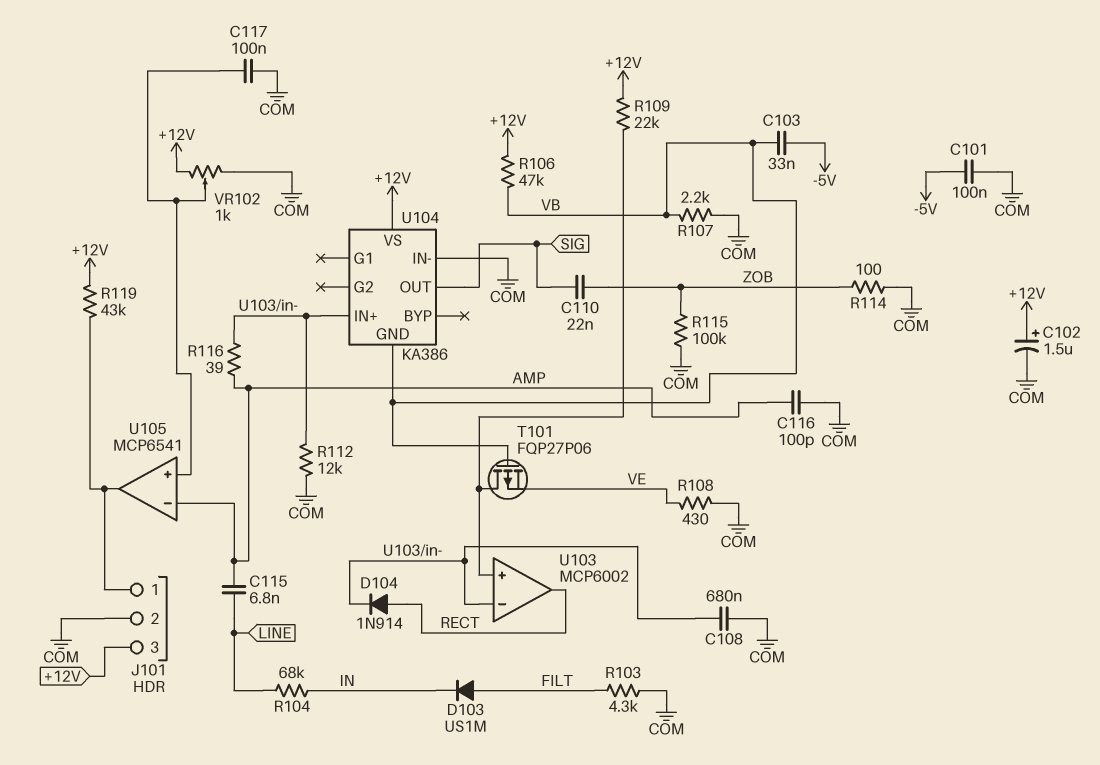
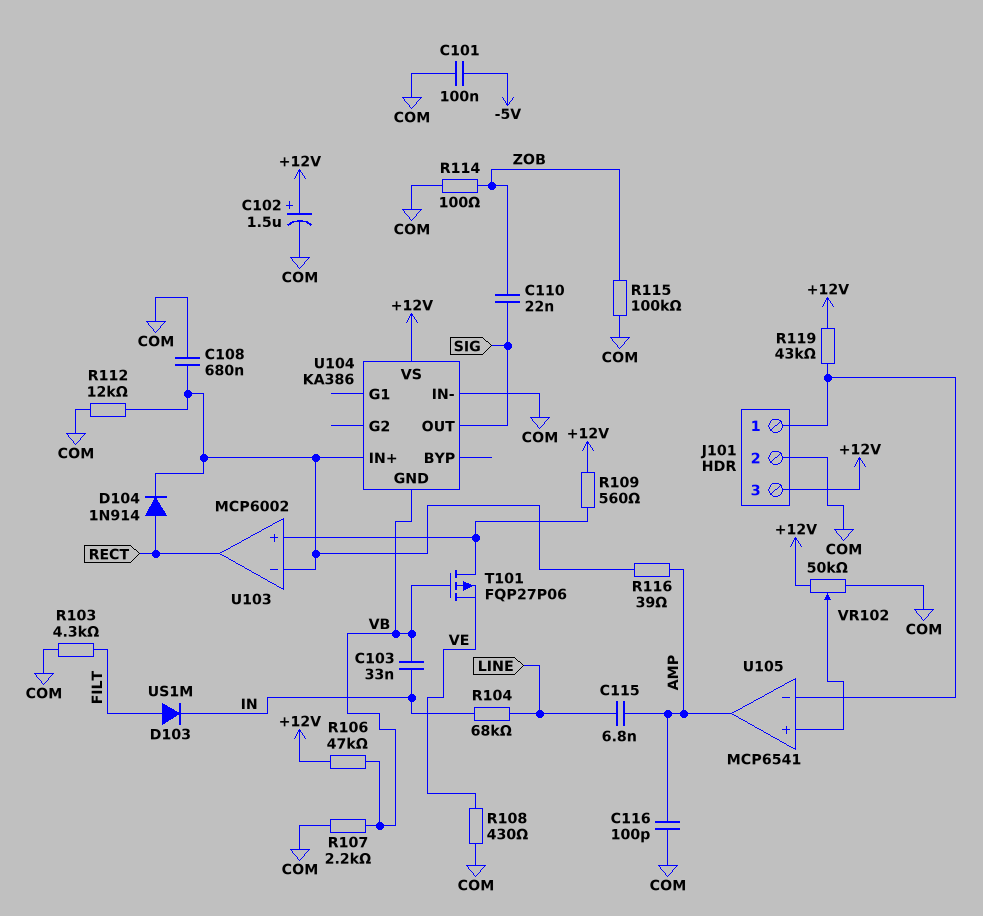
C103: 33nF (-5V, VB) -> 33nF (IN, VB)
C117: 100nF (COM, U105/in+) -> none
R109: 22k (+12V, U103/in+) -> 560 (+12V, U103/in+)
U105 pin in-: AMP -> J101/1
U105 pin out: J101/1 -> AMP
VR102: 1k (+12V, COM, wiper U105/in+) -> 50k (+12V, COM, wiper U105/in+)

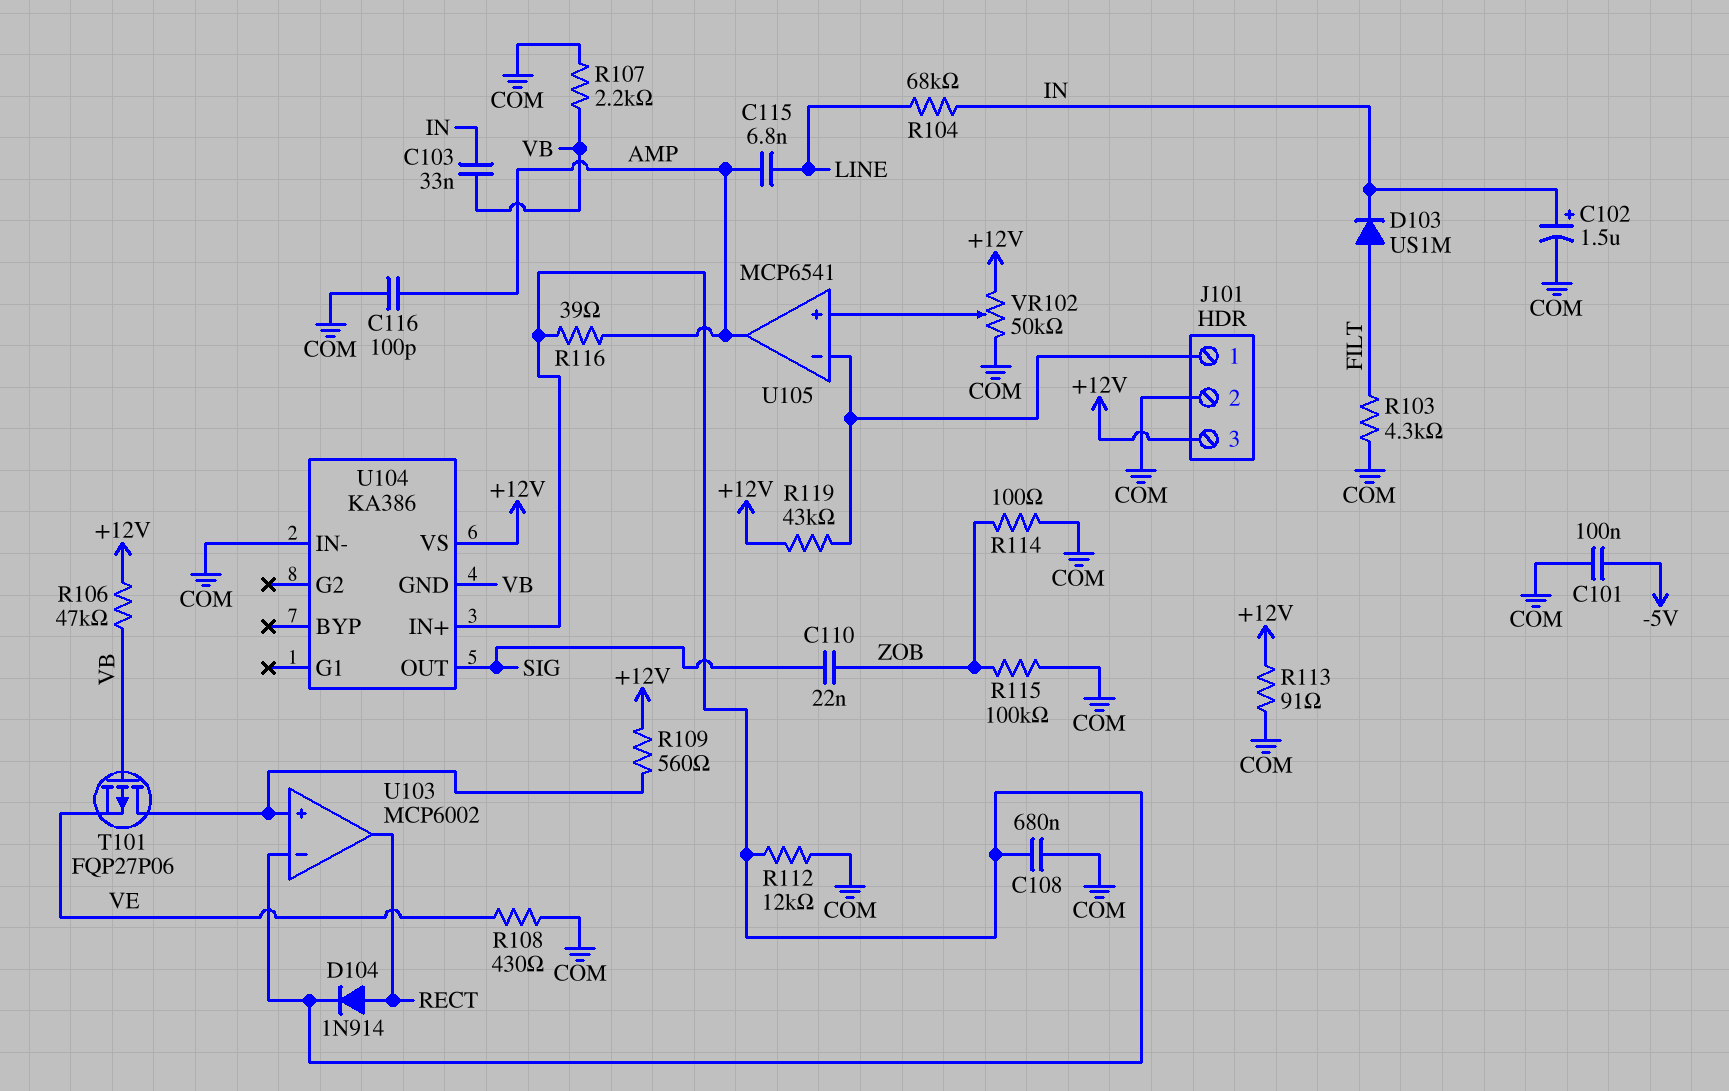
C102: 1.5uF (plus +12V, minus COM) -> 1.5uF (plus IN, minus COM)
R113: none -> 91 (+12V, COM)

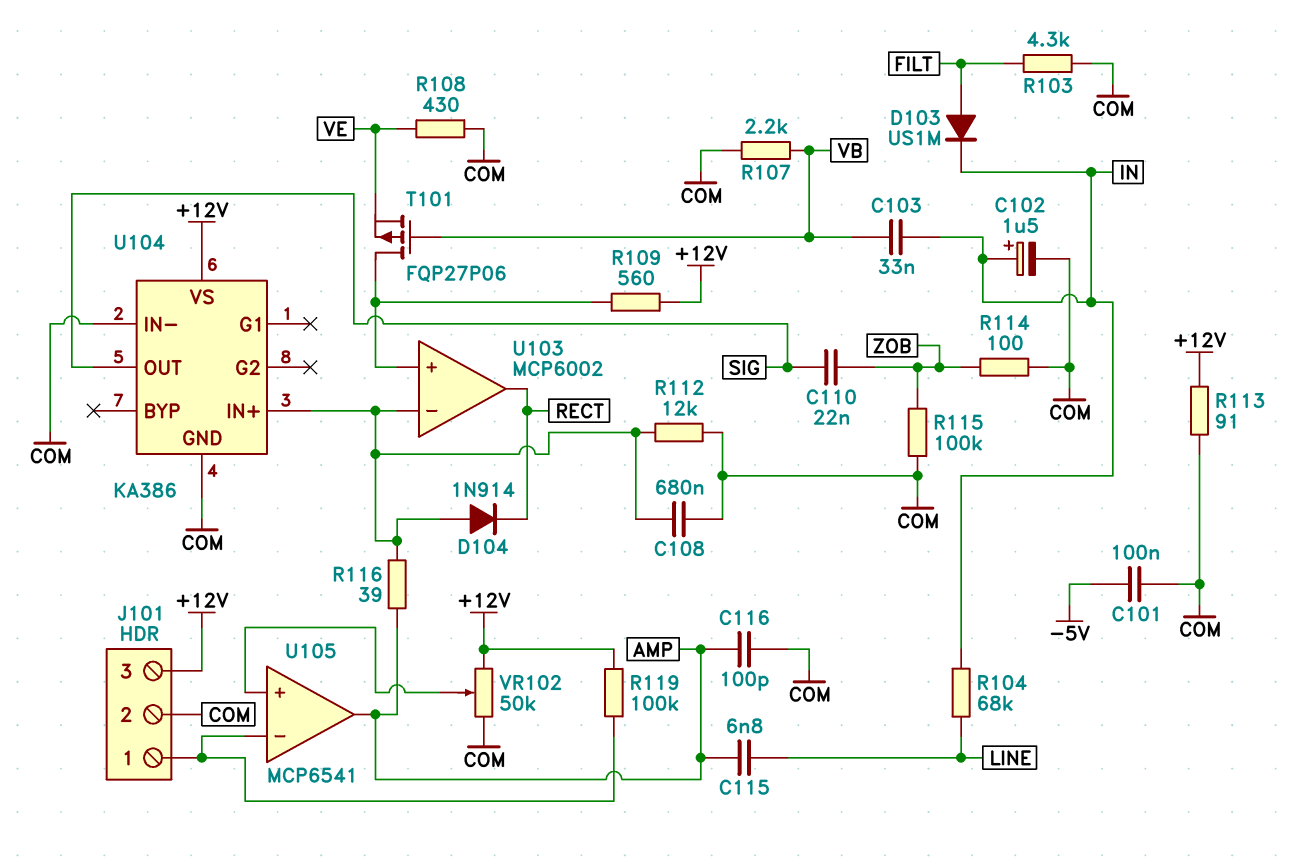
D104: diode 1N914 (A RECT, K U103/in-) -> diode 1N914 (A U103/in-, K RECT)
R106: 47k (+12V, VB) -> none
R119: 43k (+12V, J101/1) -> 100k (+12V, J101/1)
U104 pin GND: VB -> COM

